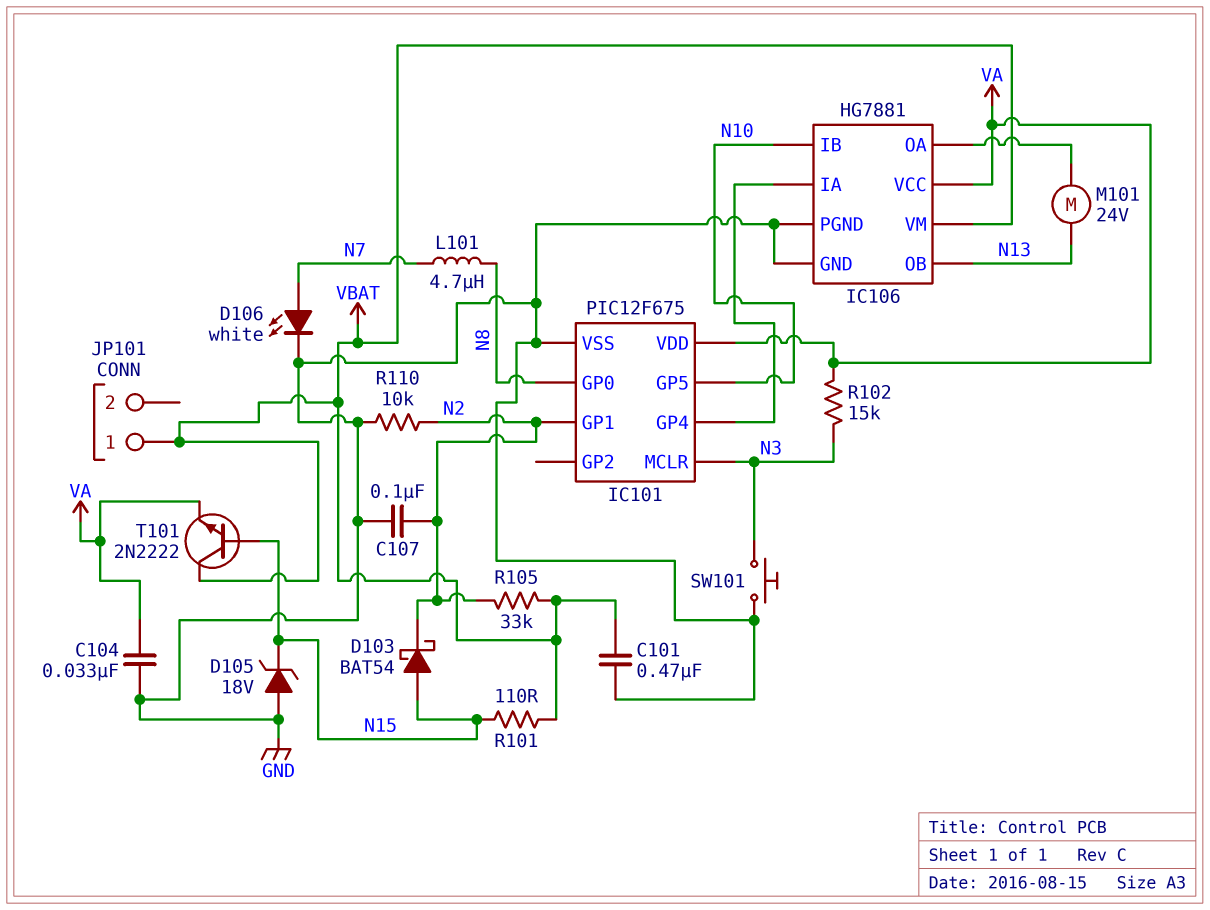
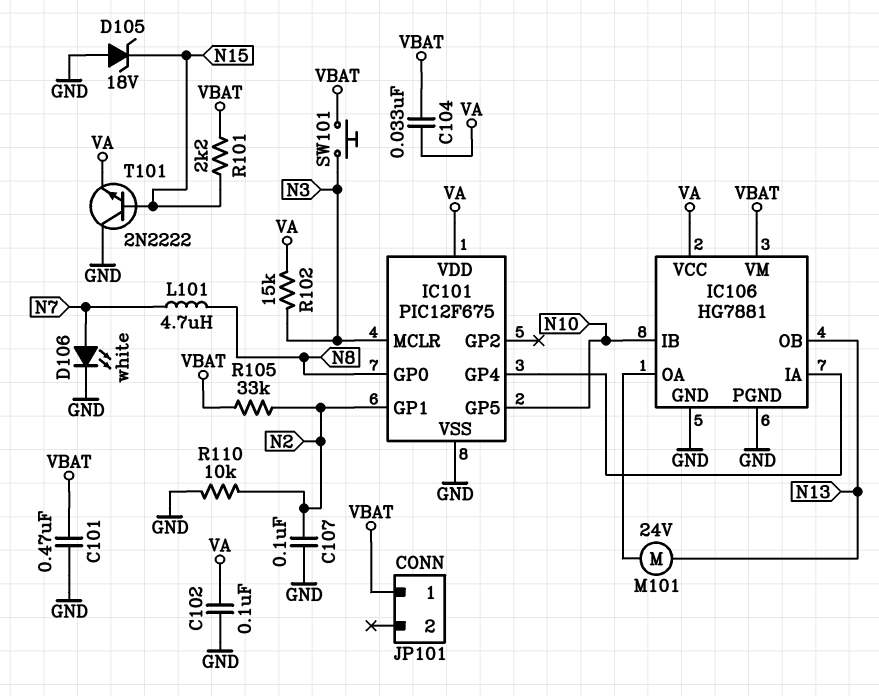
C102: none -> 100nF (GND, VA)
C104: 33nF (GND, VA) -> 33nF (VA, VBAT)
D103: schottky BAT54 (A N15, K N2) -> none
R101: 110 (N15, VBAT) -> 2.2k (N15, VBAT)
SW101: button (GND, N3) -> button (N3, VBAT)
T101: NPN 2N2222 (B N15, C VBAT, E VA) -> NPN 2N2222 (B N15, C GND, E VA)

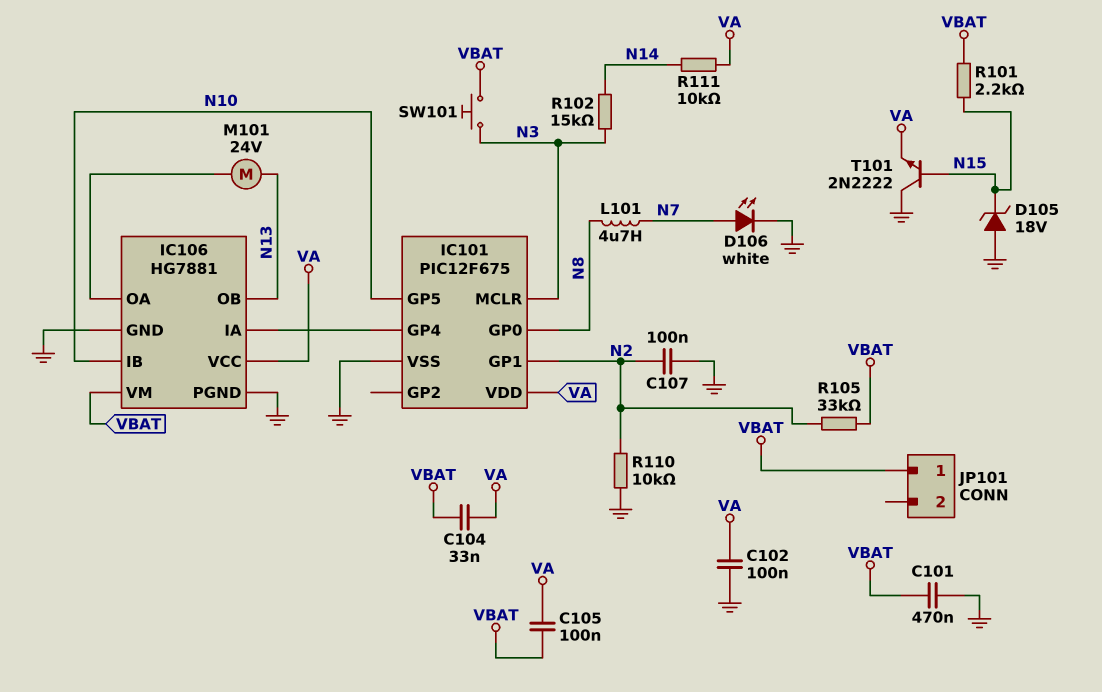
C105: none -> 100nF (VA, VBAT)
R102: 15k (N3, VA) -> 15k (N3, N14)
R111: none -> 10k (N14, VA)

